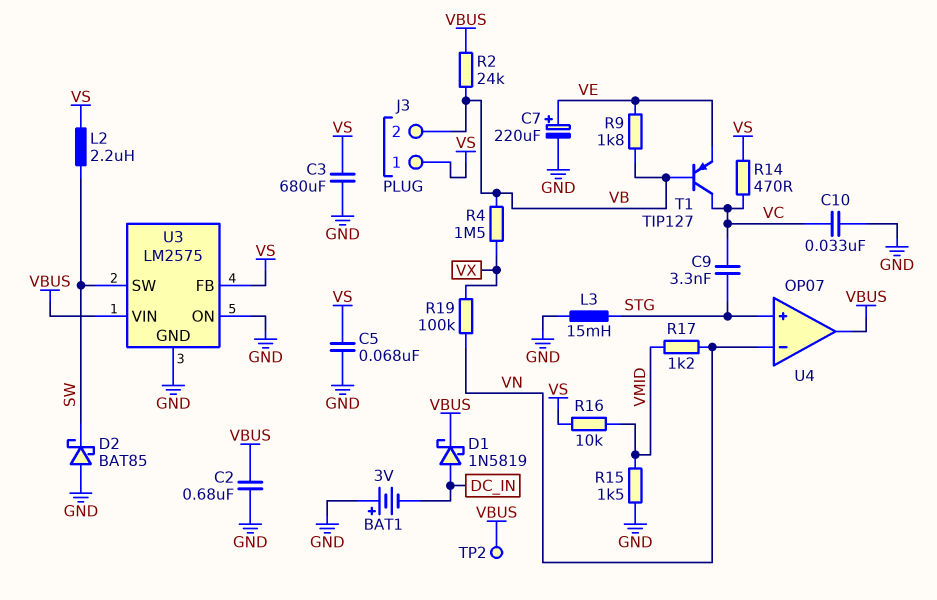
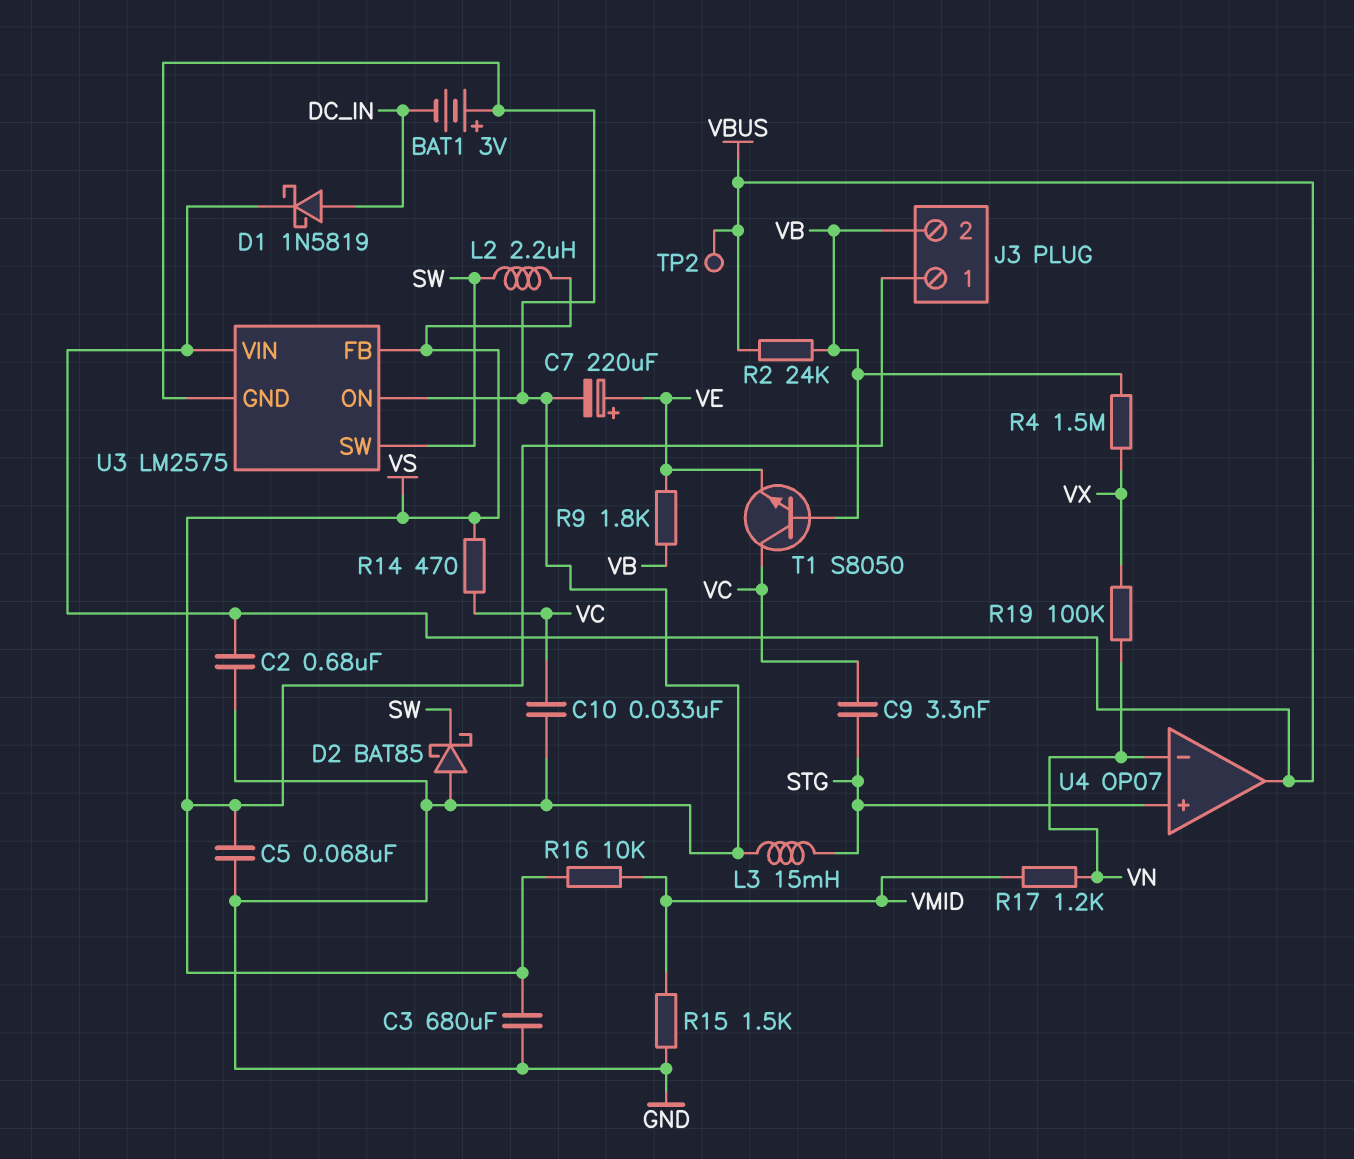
T1: PNP TIP127 (B VB, C VC, E VE) -> NPN S8050 (B VB, C VC, E VE)

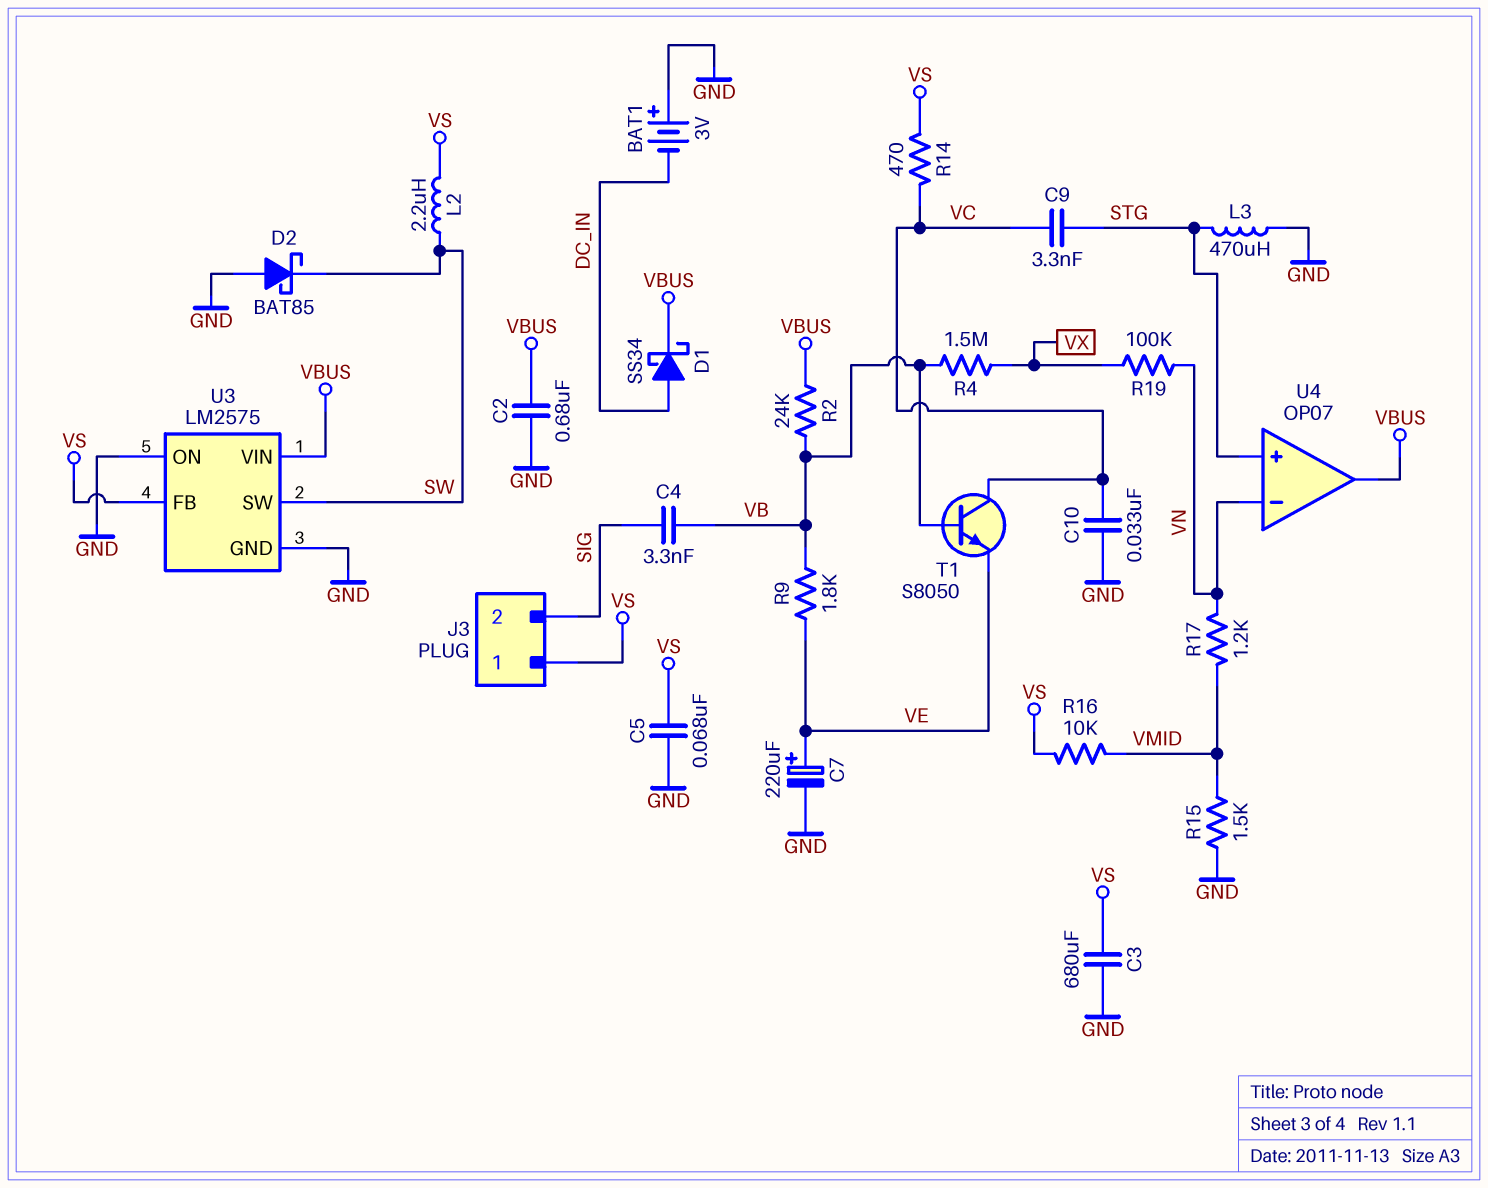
C4: none -> 3.3nF (SIG, VB)
D1: schottky 1N5819 (A DC_IN, K VBUS) -> schottky SS34 (A DC_IN, K VBUS)
J3 pin 2: VB -> SIG
L3: 15mH (GND, STG) -> 470uH (GND, STG)
TP2: test point (VBUS) -> none

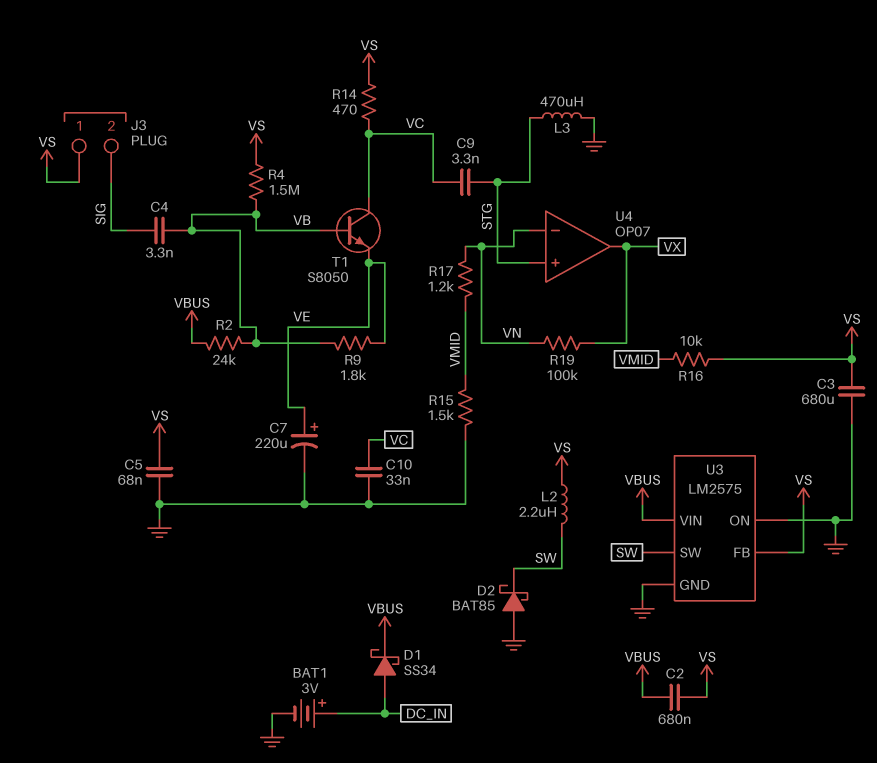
BAT1: 3V (plus GND, minus DC_IN) -> 3V (plus DC_IN, minus GND)
C2: 680nF (GND, VBUS) -> 680nF (VBUS, VS)
R4: 1.5M (VB, VX) -> 1.5M (VB, VS)
U4 pin out: VBUS -> VX

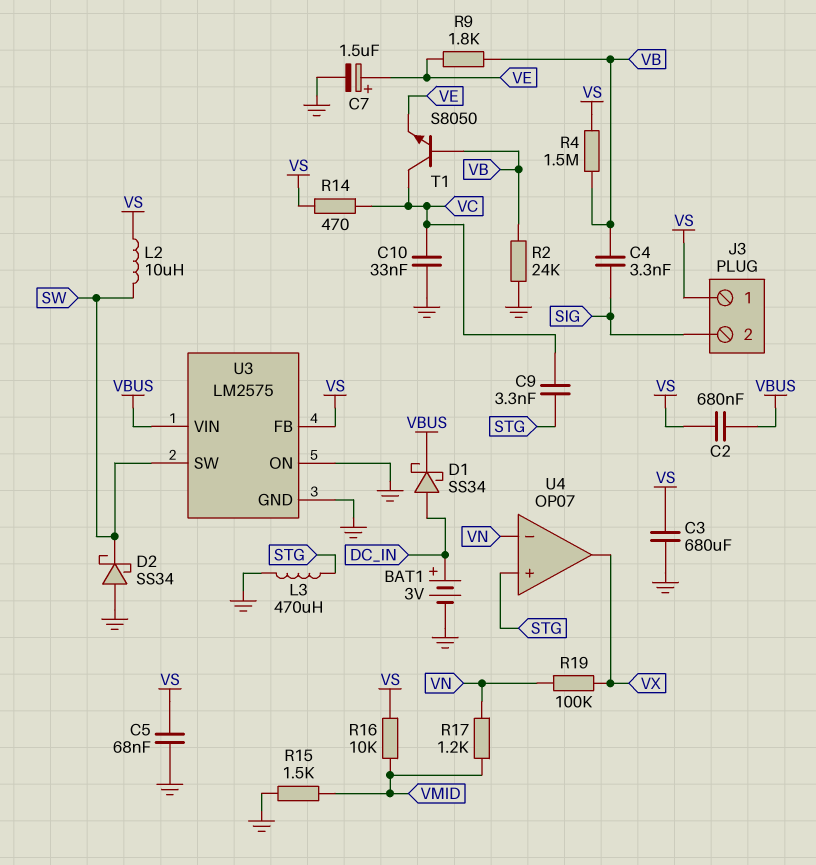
C7: 220uF (plus VE, minus GND) -> 1.5uF (plus VE, minus GND)
D2: schottky BAT85 (A GND, K SW) -> schottky SS34 (A GND, K SW)
L2: 2.2uH (SW, VS) -> 10uH (SW, VS)
R2: 24k (VB, VBUS) -> 24k (GND, VB)

